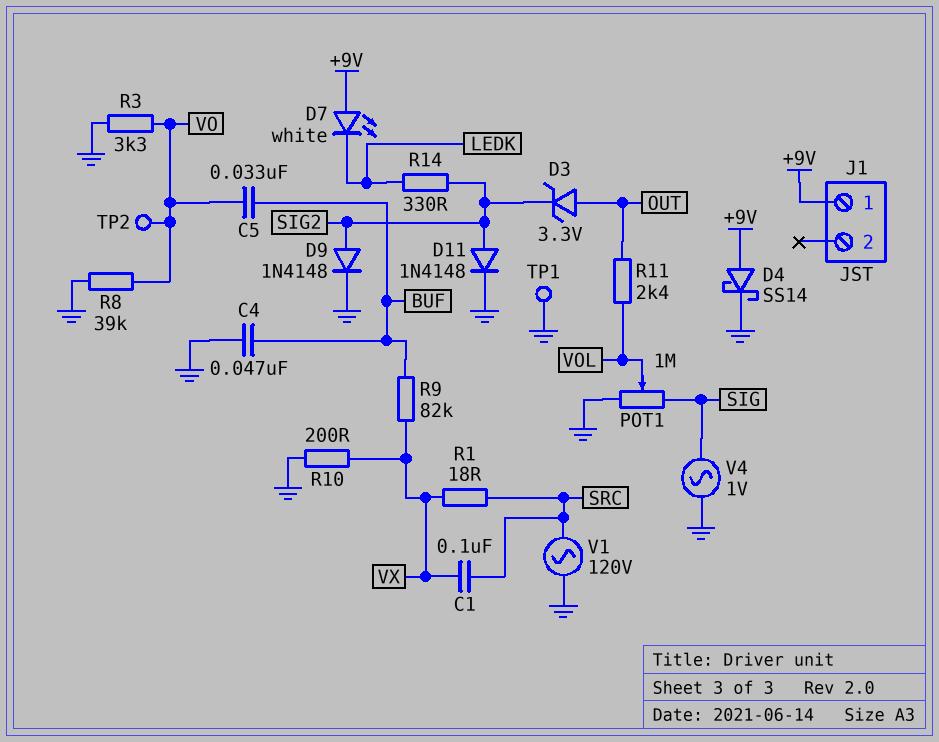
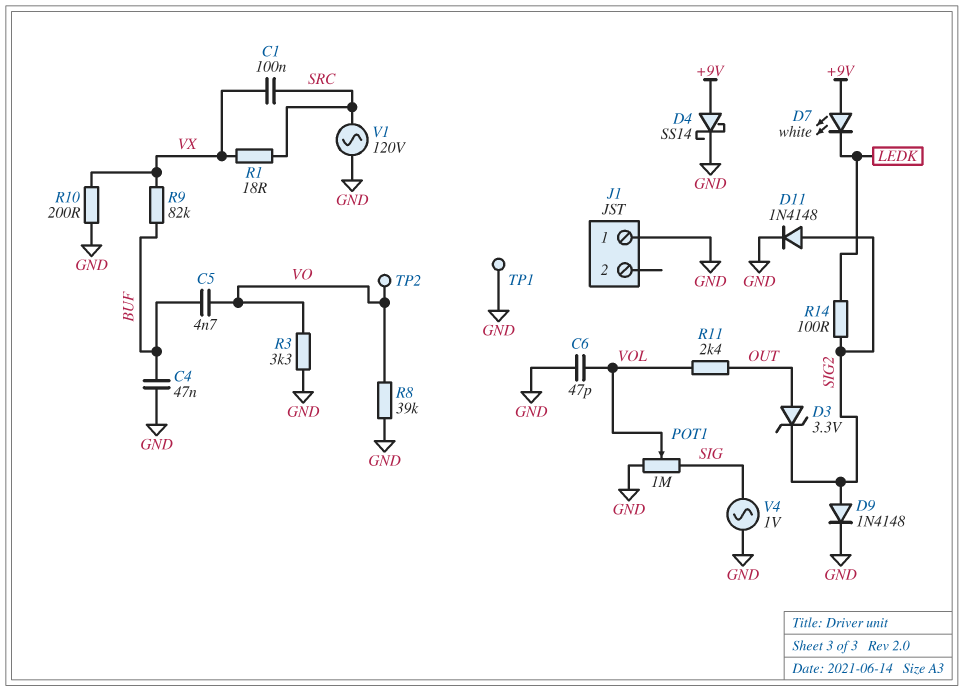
C5: 33nF (BUF, VO) -> 4.7nF (BUF, VO)
C6: none -> 47pF (GND, VOL)
J1 pin 1: +9V -> GND
R14: 330 (LEDK, SIG2) -> 100 (LEDK, SIG2)

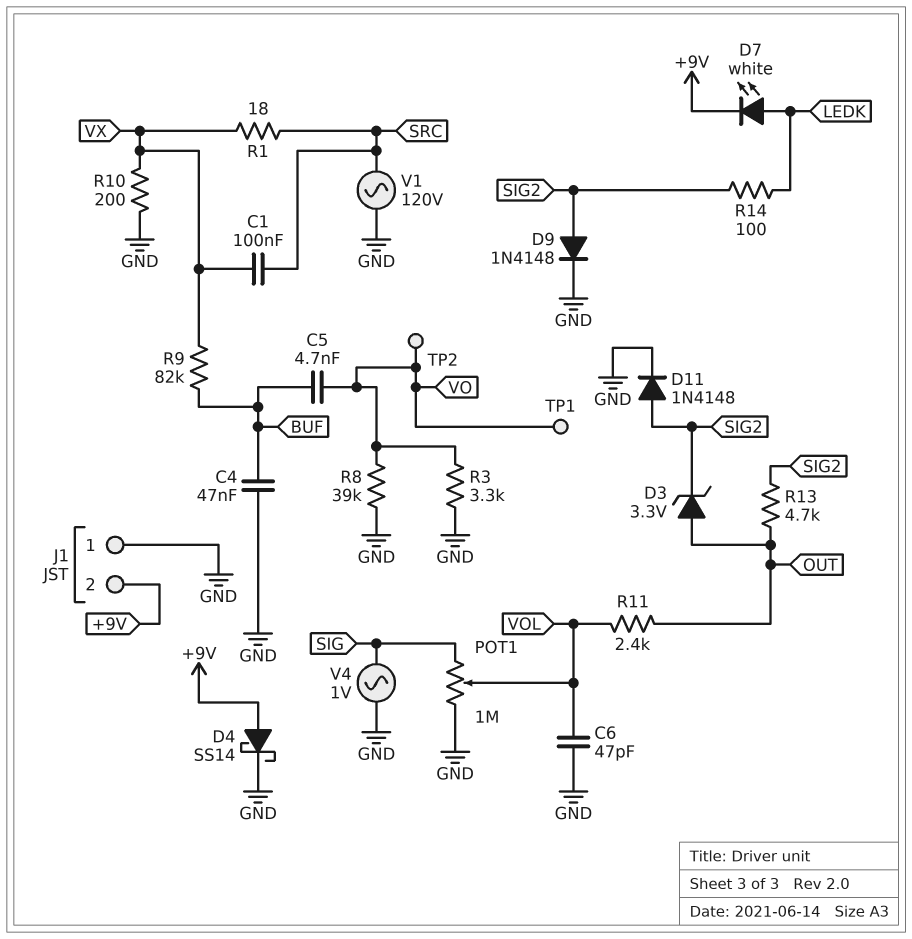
D7: LED white (A +9V, K LEDK) -> LED white (A LEDK, K +9V)
J1 pin 2: none -> +9V
R13: none -> 4.7k (OUT, SIG2)
TP1: test point (GND) -> test point (VO)

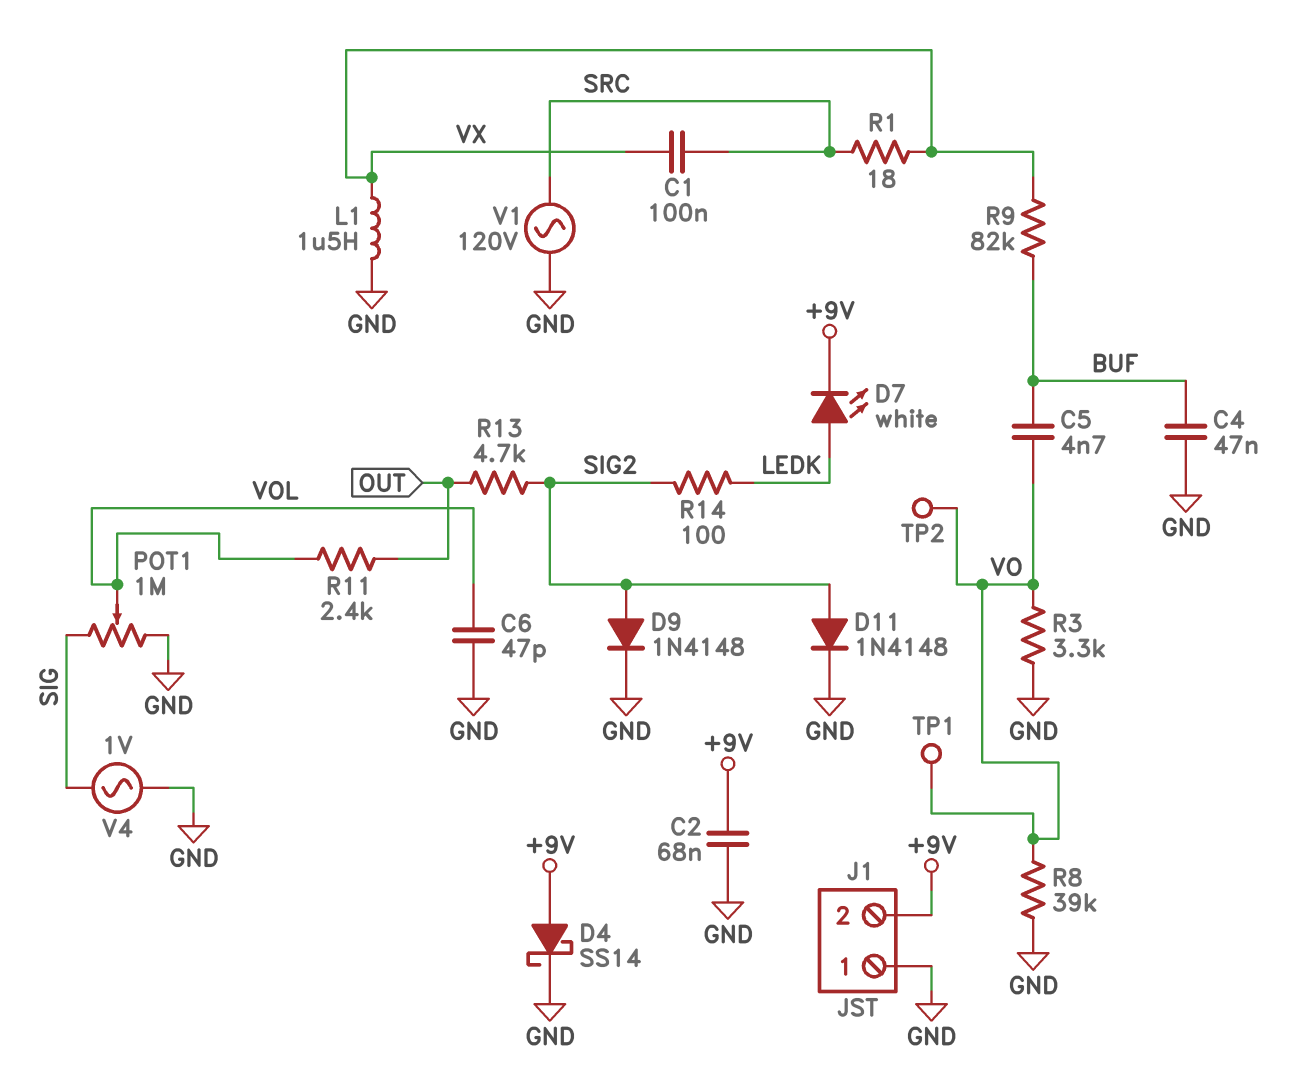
C2: none -> 68nF (+9V, GND)
D3: zener 3.3V (A OUT, K SIG2) -> none
L1: none -> 1.5uH (GND, VX)
R10: 200 (GND, VX) -> none

